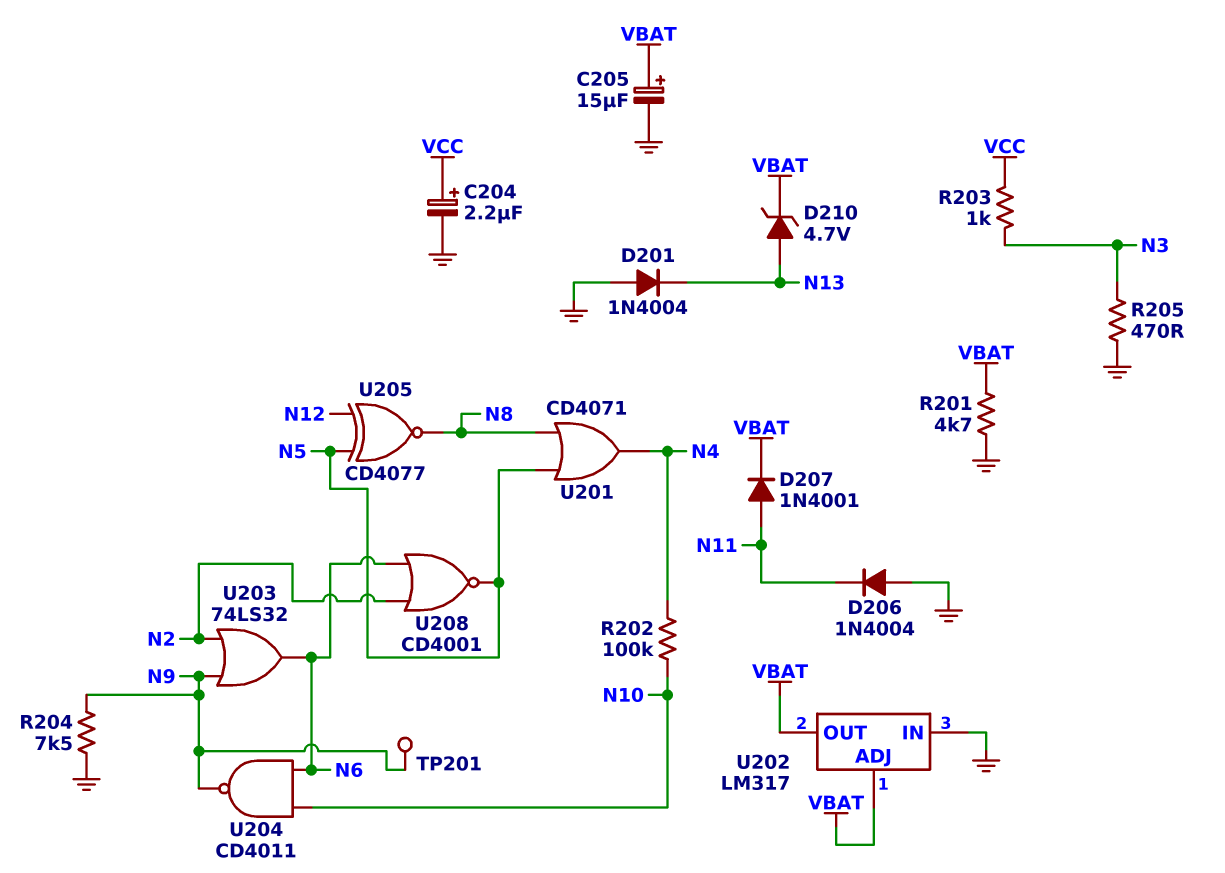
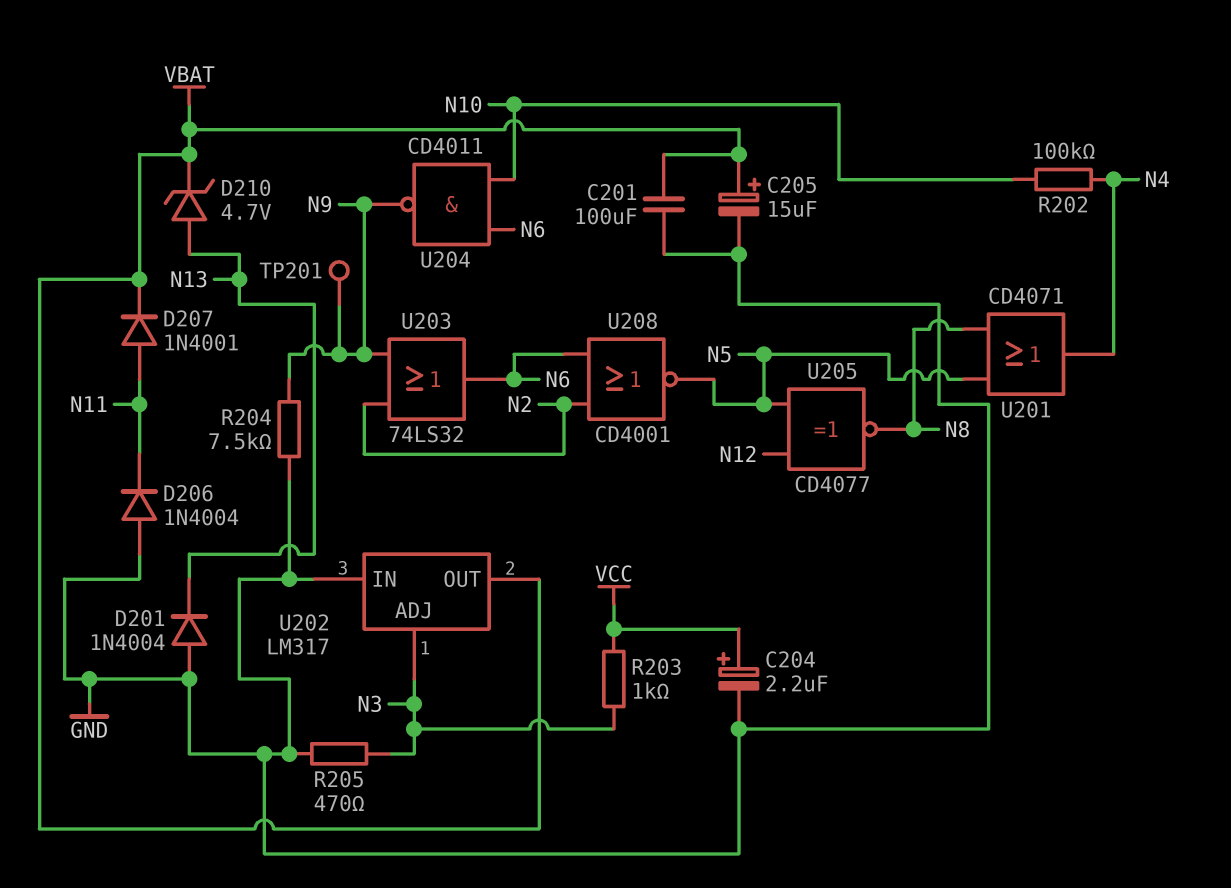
C201: none -> 100uF (GND, VBAT)
R201: 4.7k (GND, VBAT) -> none
U202 pin ADJ: VBAT -> N3

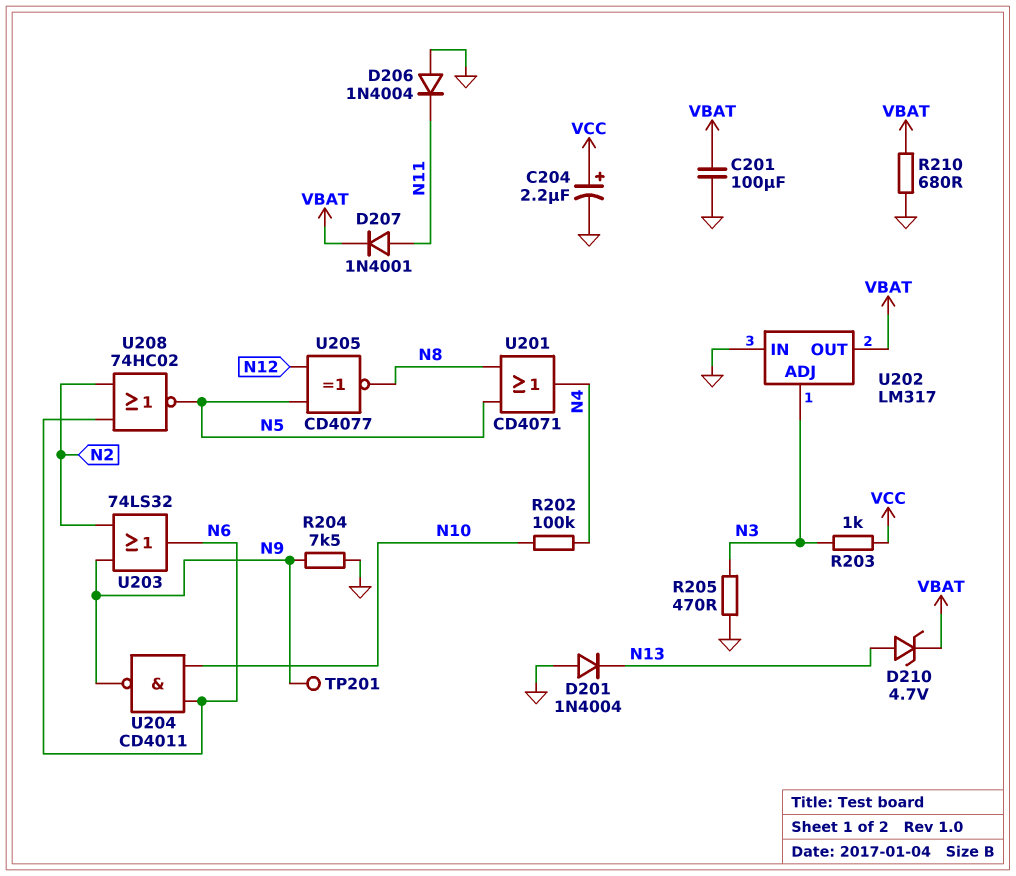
C205: 15uF (plus VBAT, minus GND) -> none
R210: none -> 680 (GND, VBAT)
U208: NOR CD4001 (in N2, in N6, out N5) -> NOR 74HC02 (in N2, in N6, out N5)

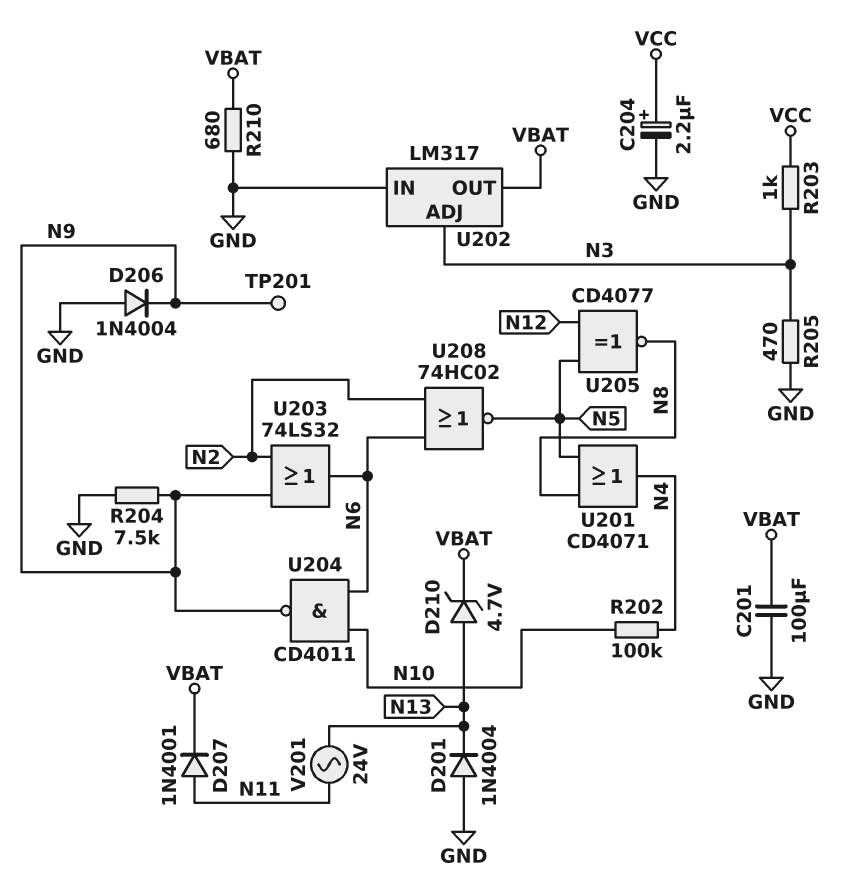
D206: diode 1N4004 (A GND, K N11) -> diode 1N4004 (A GND, K N9)
V201: none -> AC 24V (N11, N13)

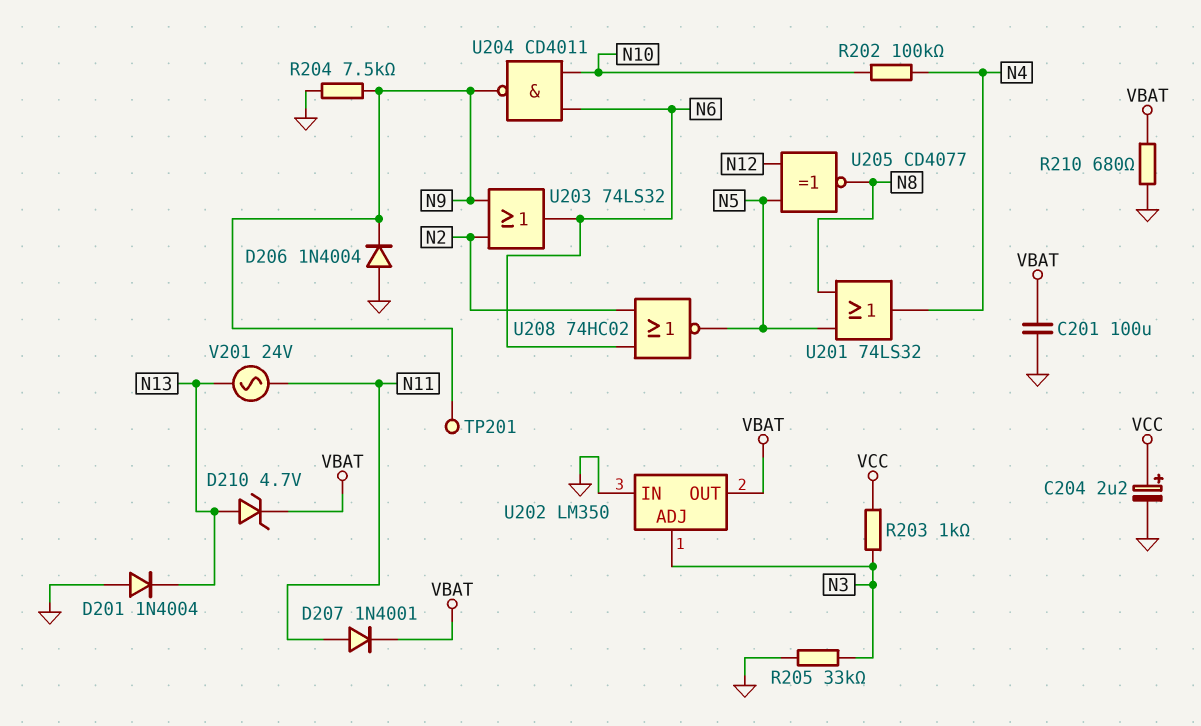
R205: 470 (GND, N3) -> 33k (GND, N3)
U201: OR CD4071 (in N5, in N8, out N4) -> OR 74LS32 (in N5, in N8, out N4)
U202: LM317 -> LM350

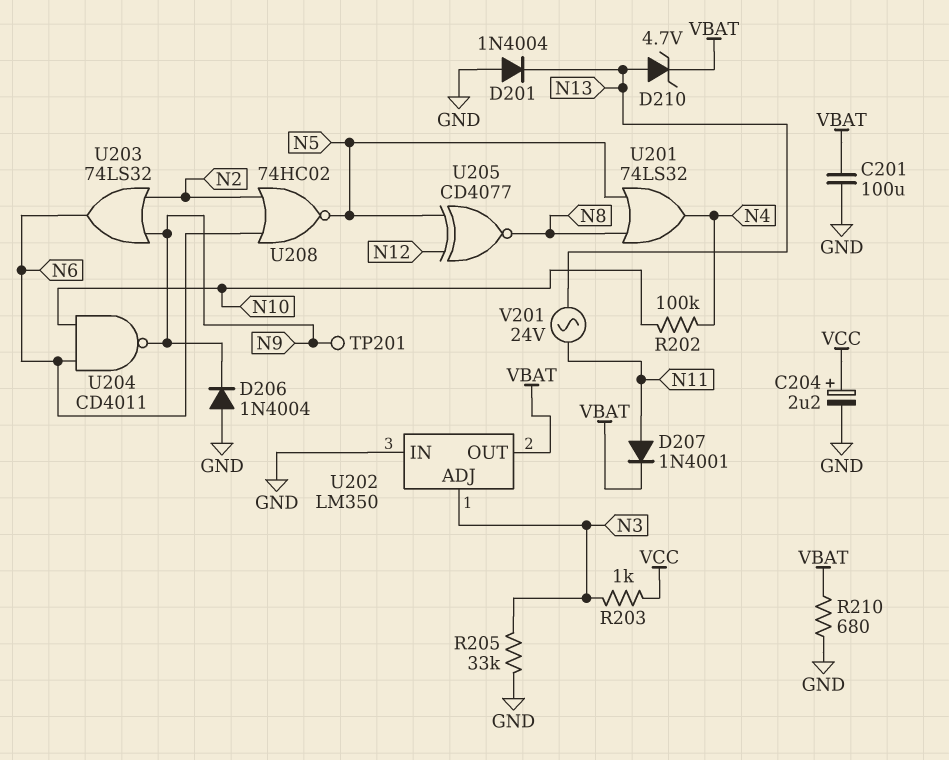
R204: 7.5k (GND, N9) -> none

